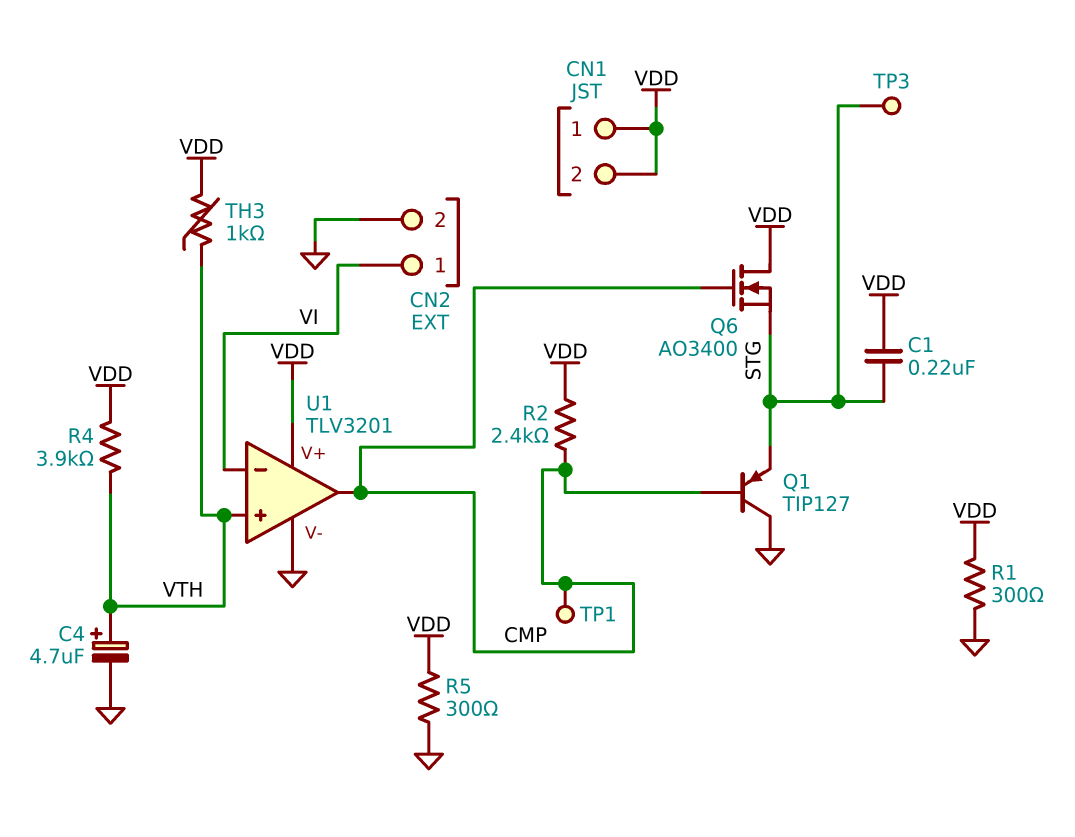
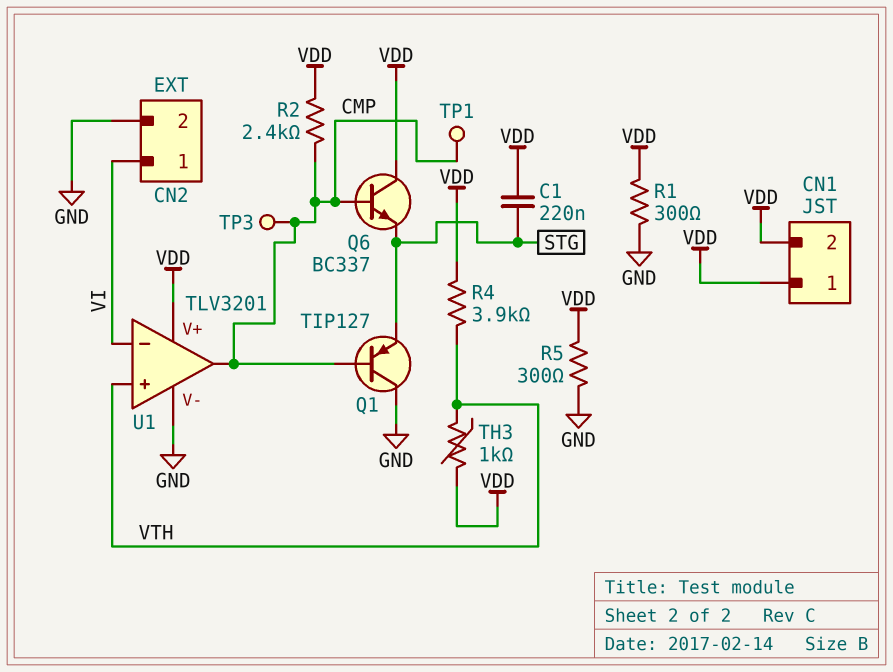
C4: 4.7uF (plus VTH, minus GND) -> none
Q6: NMOS AO3400 (G CMP, D VDD, S STG) -> NPN BC337 (B CMP, C VDD, E STG)
TP3: test point (STG) -> test point (CMP)

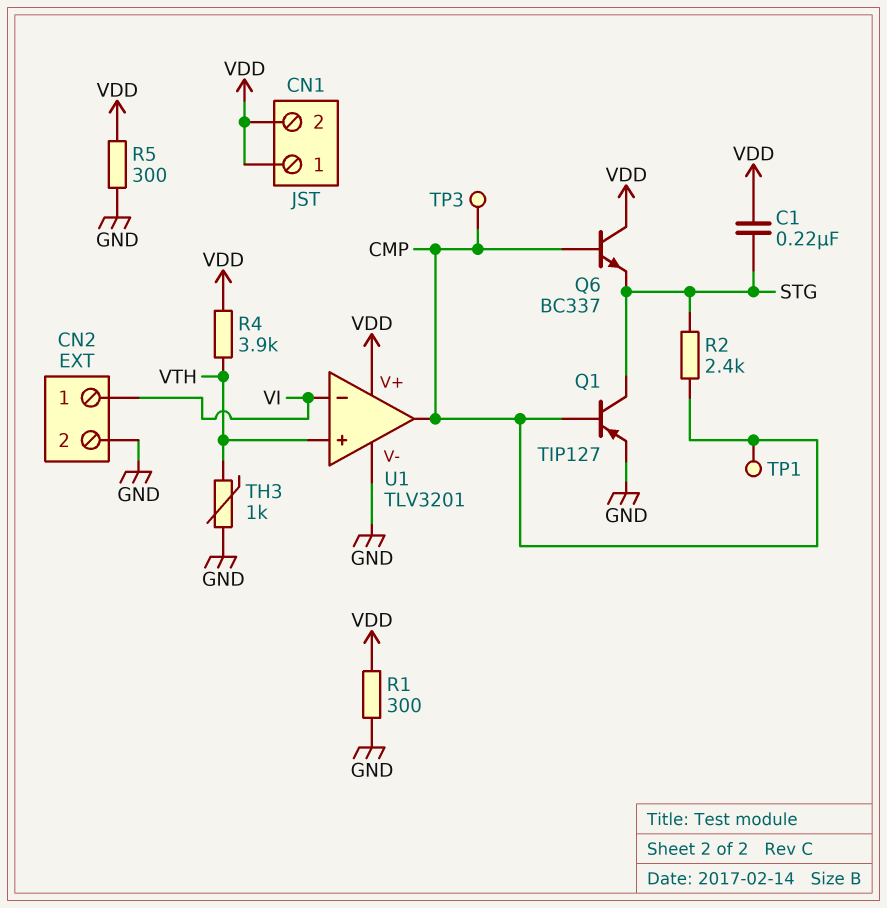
Q1: PNP TIP127 (B CMP, C GND, E STG) -> PNP TIP127 (B CMP, C STG, E GND)
R2: 2.4k (CMP, VDD) -> 2.4k (CMP, STG)
TH3: 1k (VDD, VTH) -> 1k (GND, VTH)

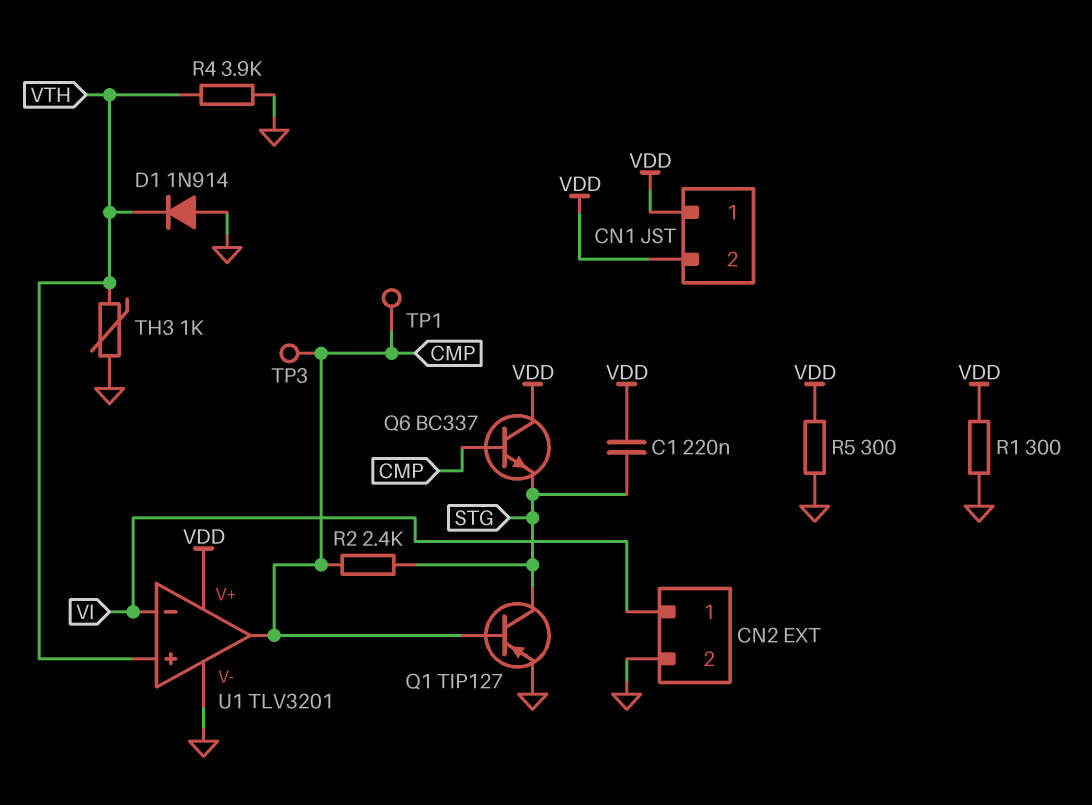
D1: none -> diode 1N914 (A GND, K VTH)
R4: 3.9k (VDD, VTH) -> 3.9k (GND, VTH)

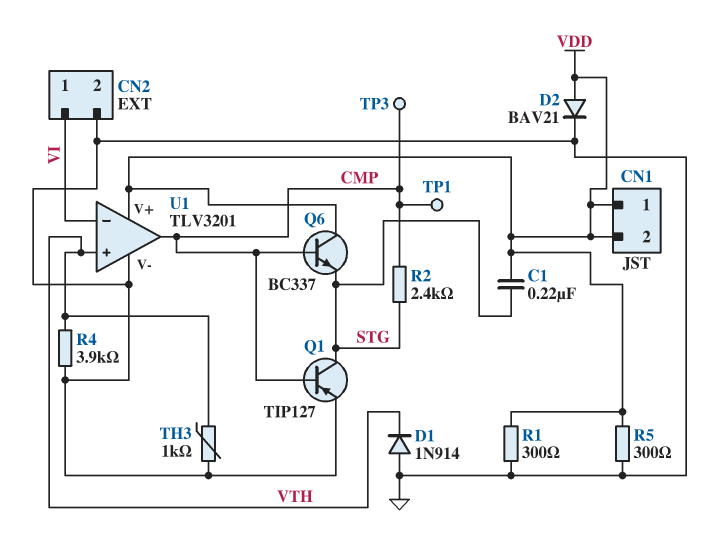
D2: none -> diode BAV21 (A VDD, K GND)

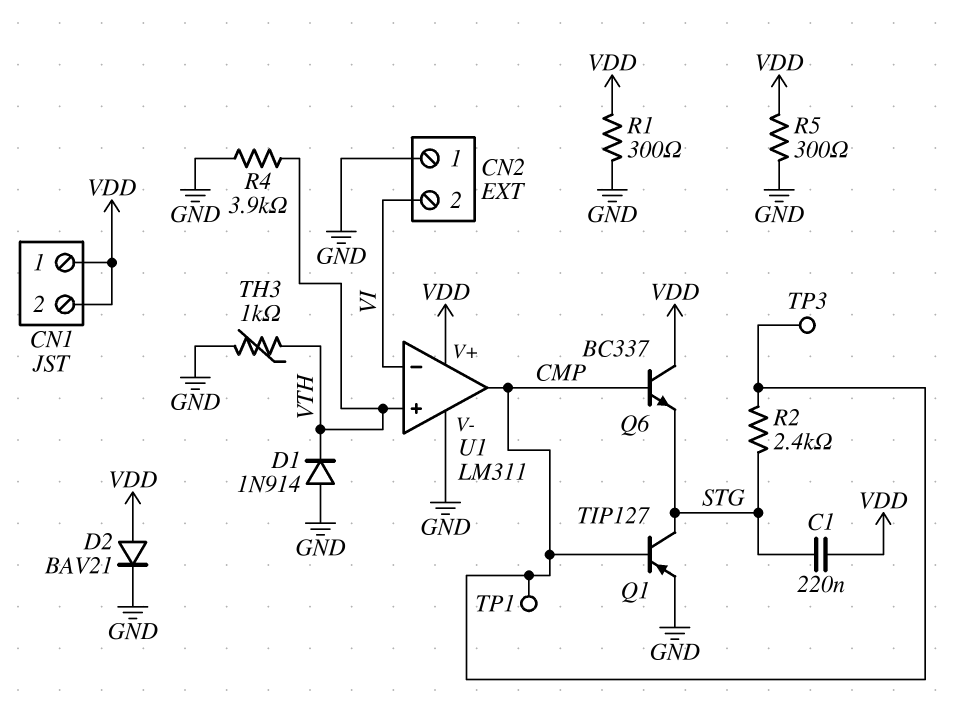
CN2 pin 1: VI -> GND
CN2 pin 2: GND -> VI
U1: TLV3201 -> LM311

